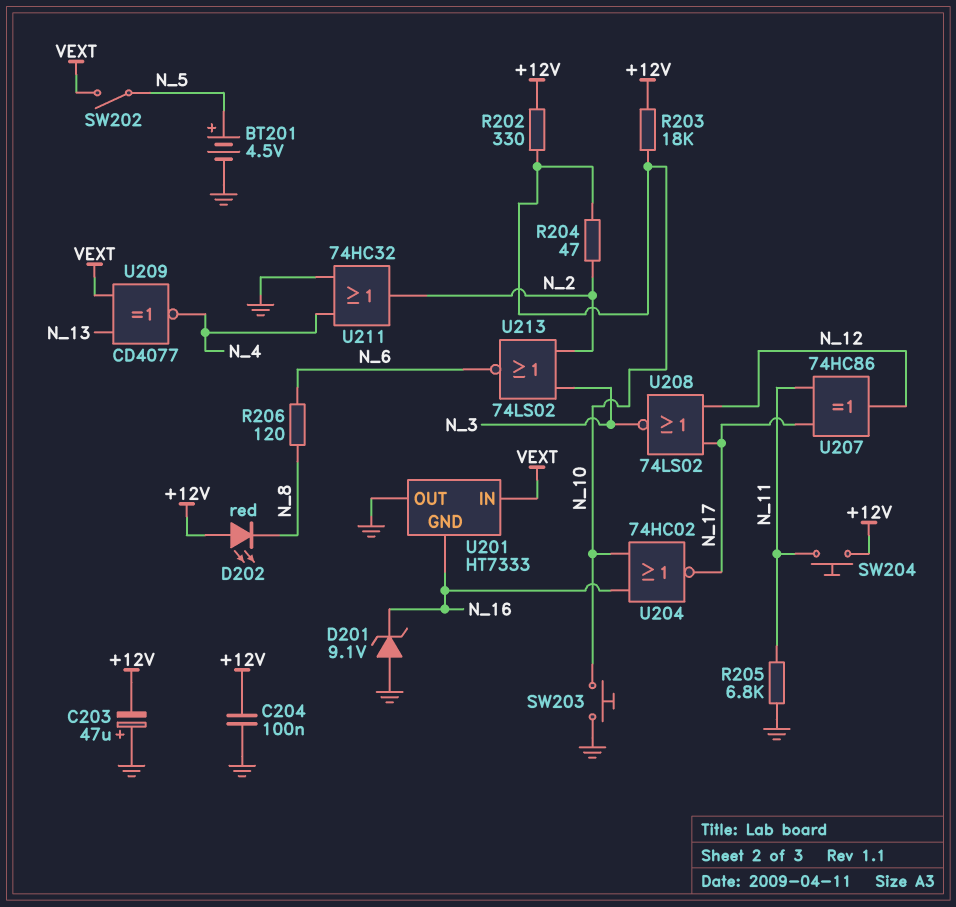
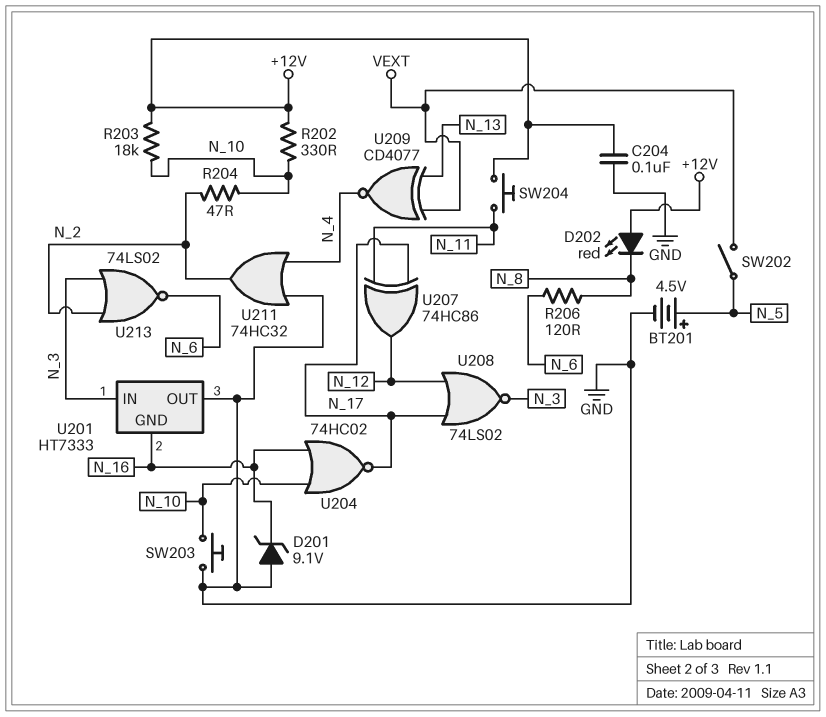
C203: 47uF (plus GND, minus +12V) -> none
R205: 6.8k (GND, N_11) -> none
U201 pin IN: VEXT -> N_3

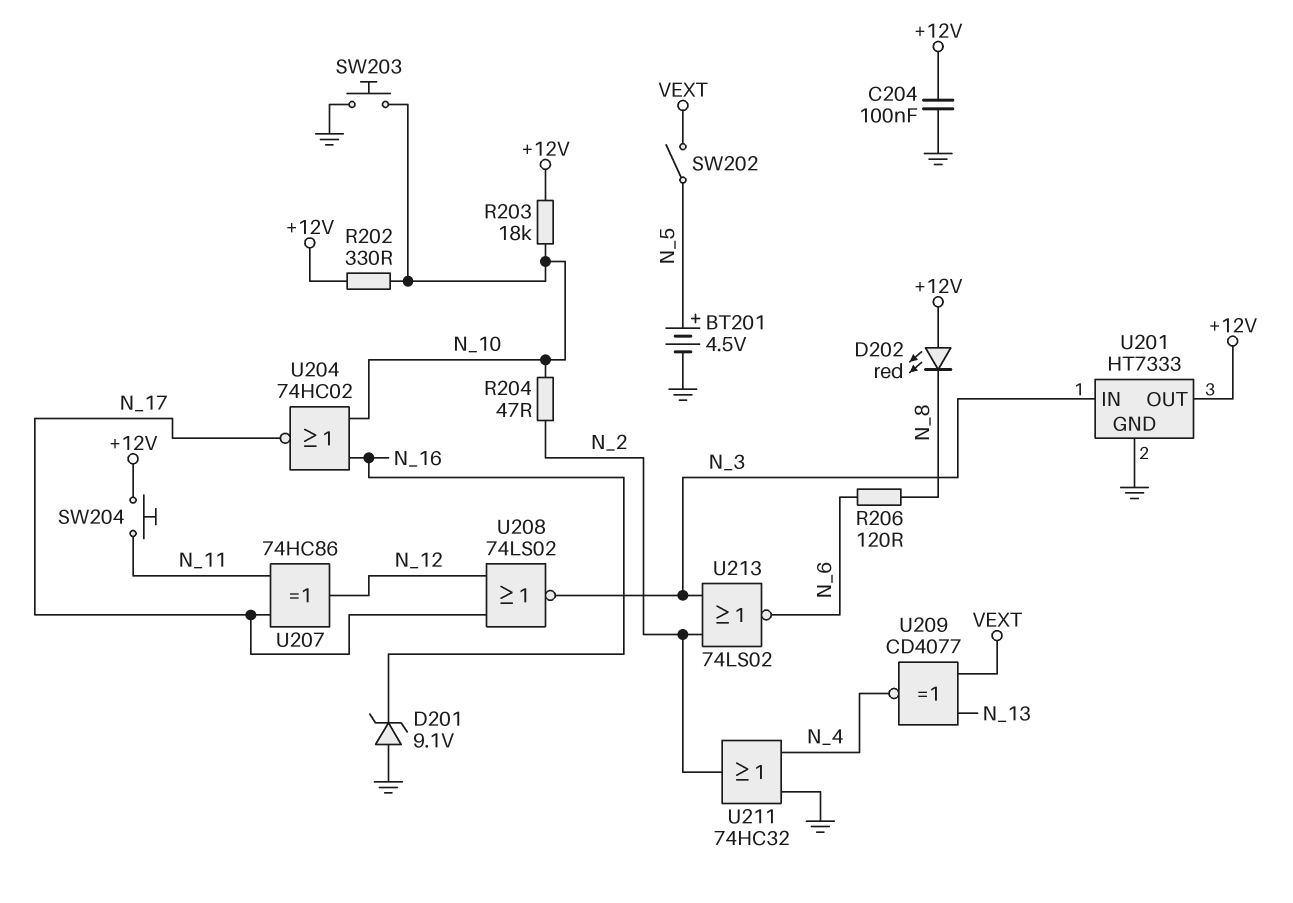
U201 pin GND: N_16 -> GND
U201 pin OUT: GND -> +12V

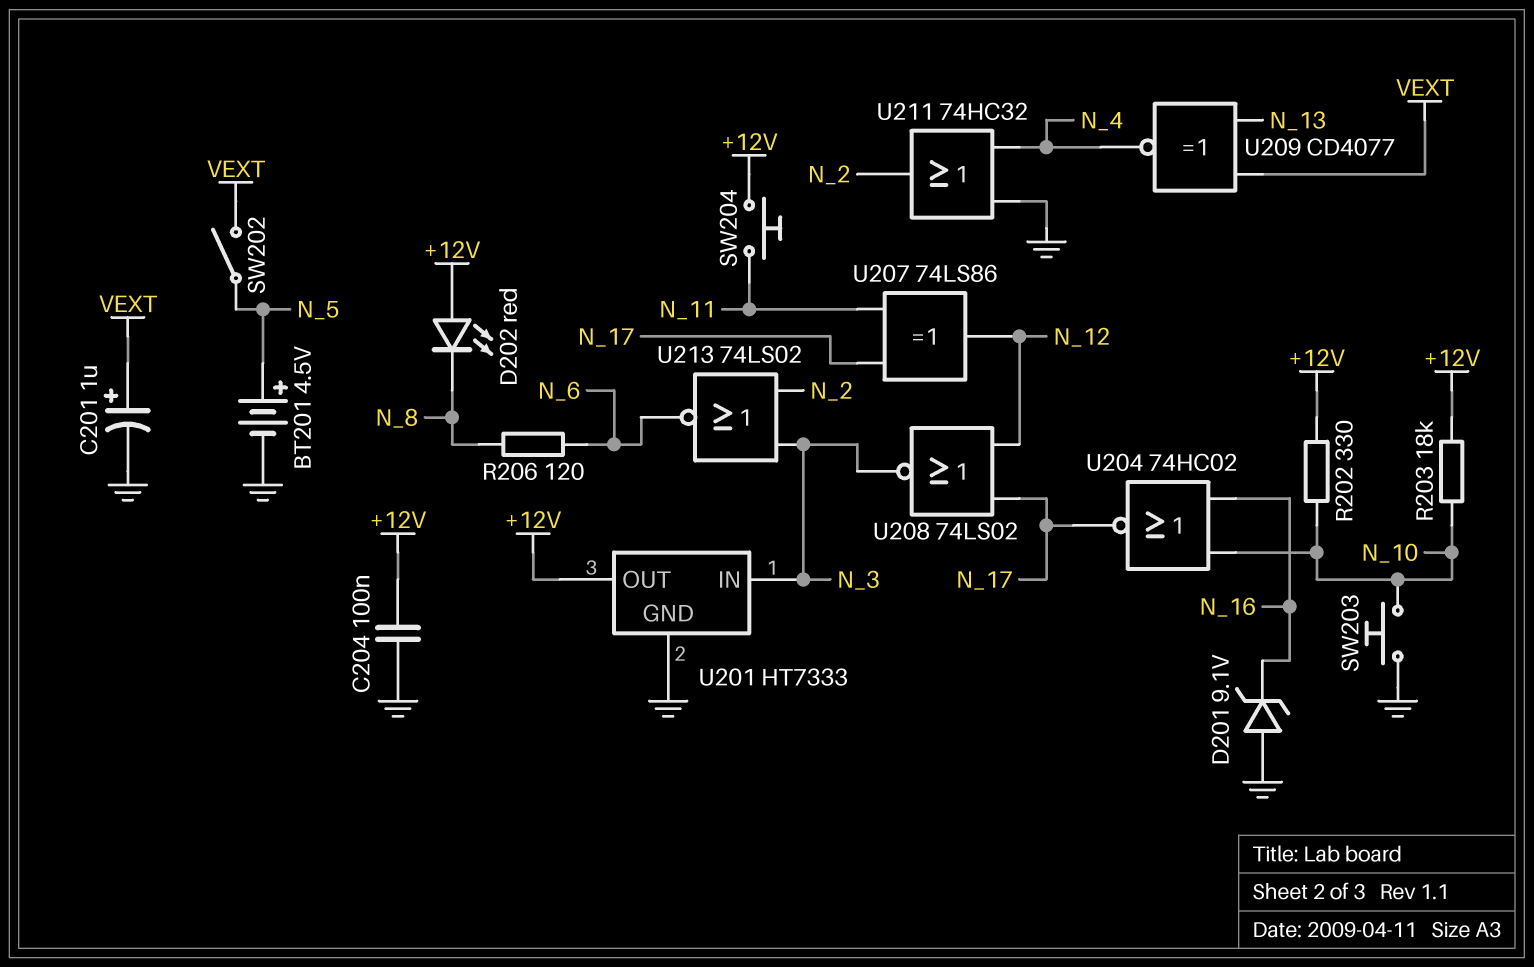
C201: none -> 1uF (plus VEXT, minus GND)
R204: 47 (N_2, N_10) -> none
U207: XOR 74HC86 (in N_11, in N_17, out N_12) -> XOR 74LS86 (in N_11, in N_17, out N_12)

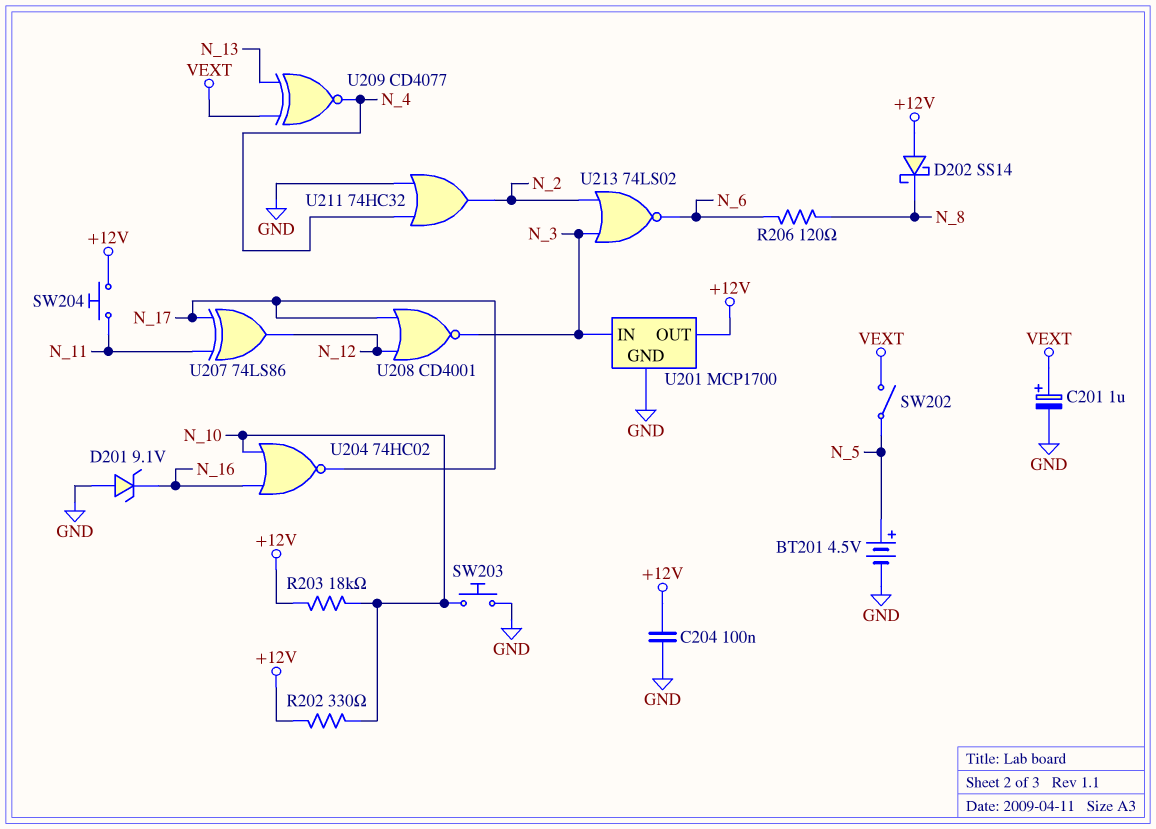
D202: LED red (A +12V, K N_8) -> schottky SS14 (A +12V, K N_8)
U201: HT7333 -> MCP1700
U208: NOR 74LS02 (in N_12, in N_17, out N_3) -> NOR CD4001 (in N_12, in N_17, out N_3)

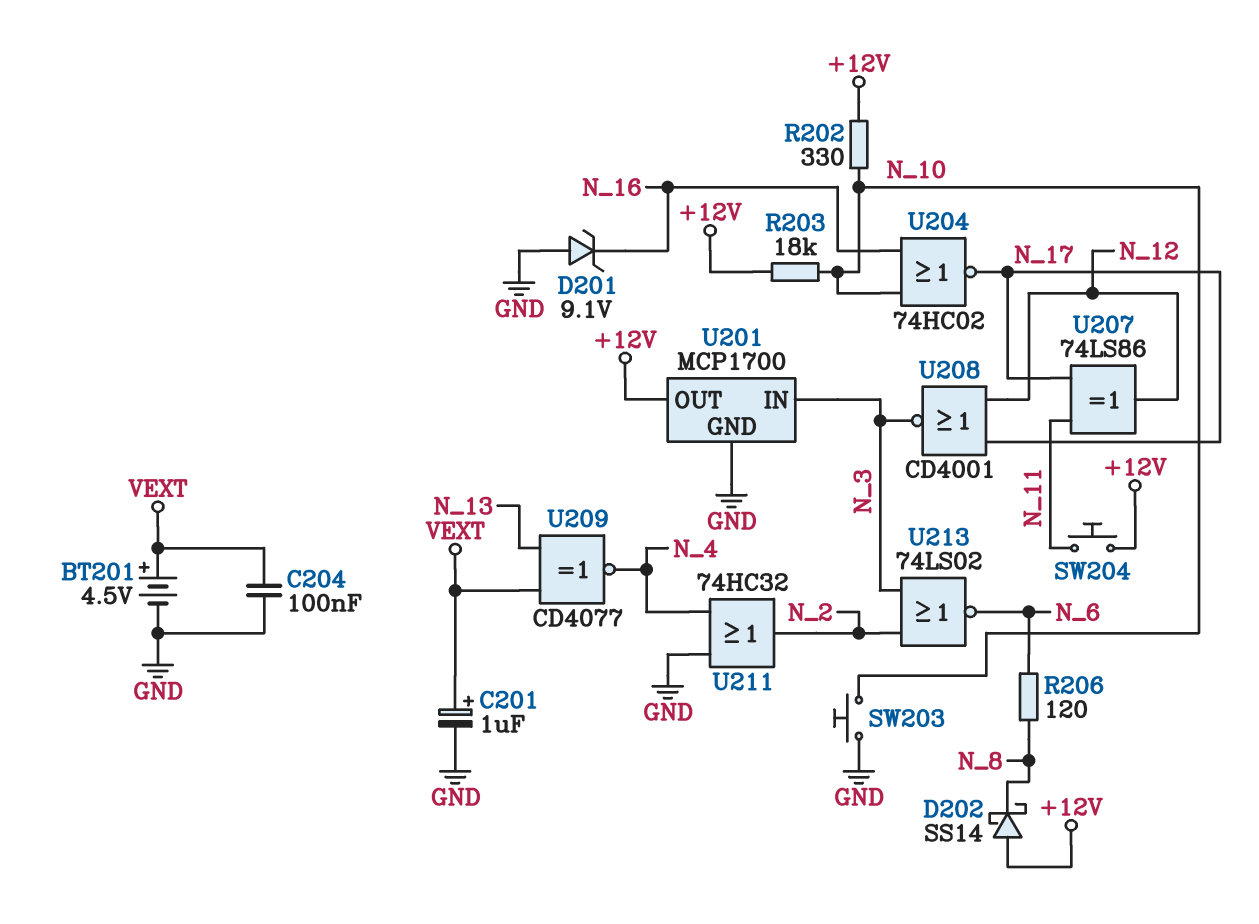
BT201: 4.5V (plus N_5, minus GND) -> 4.5V (plus VEXT, minus GND)
C204: 100nF (+12V, GND) -> 100nF (GND, VEXT)
SW202: switch (N_5, VEXT) -> none

